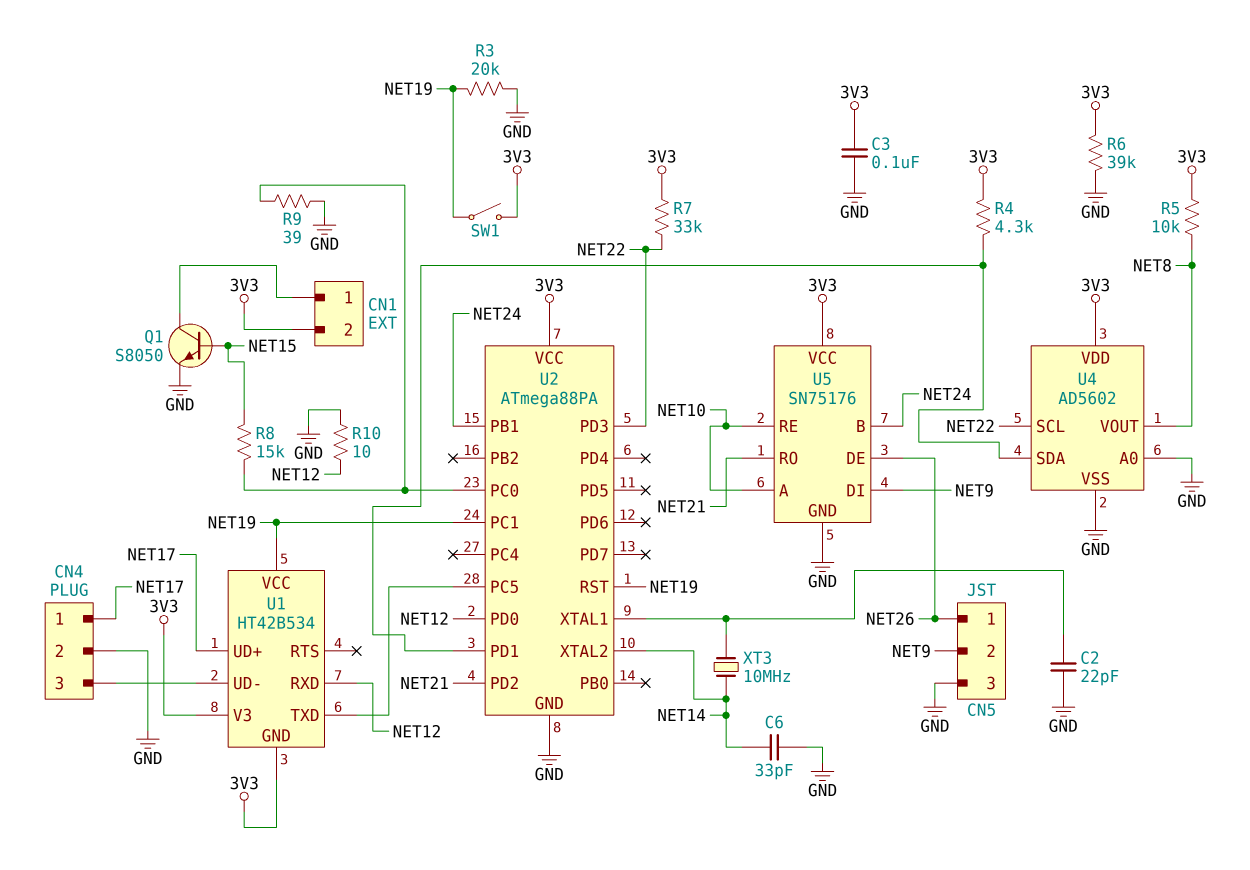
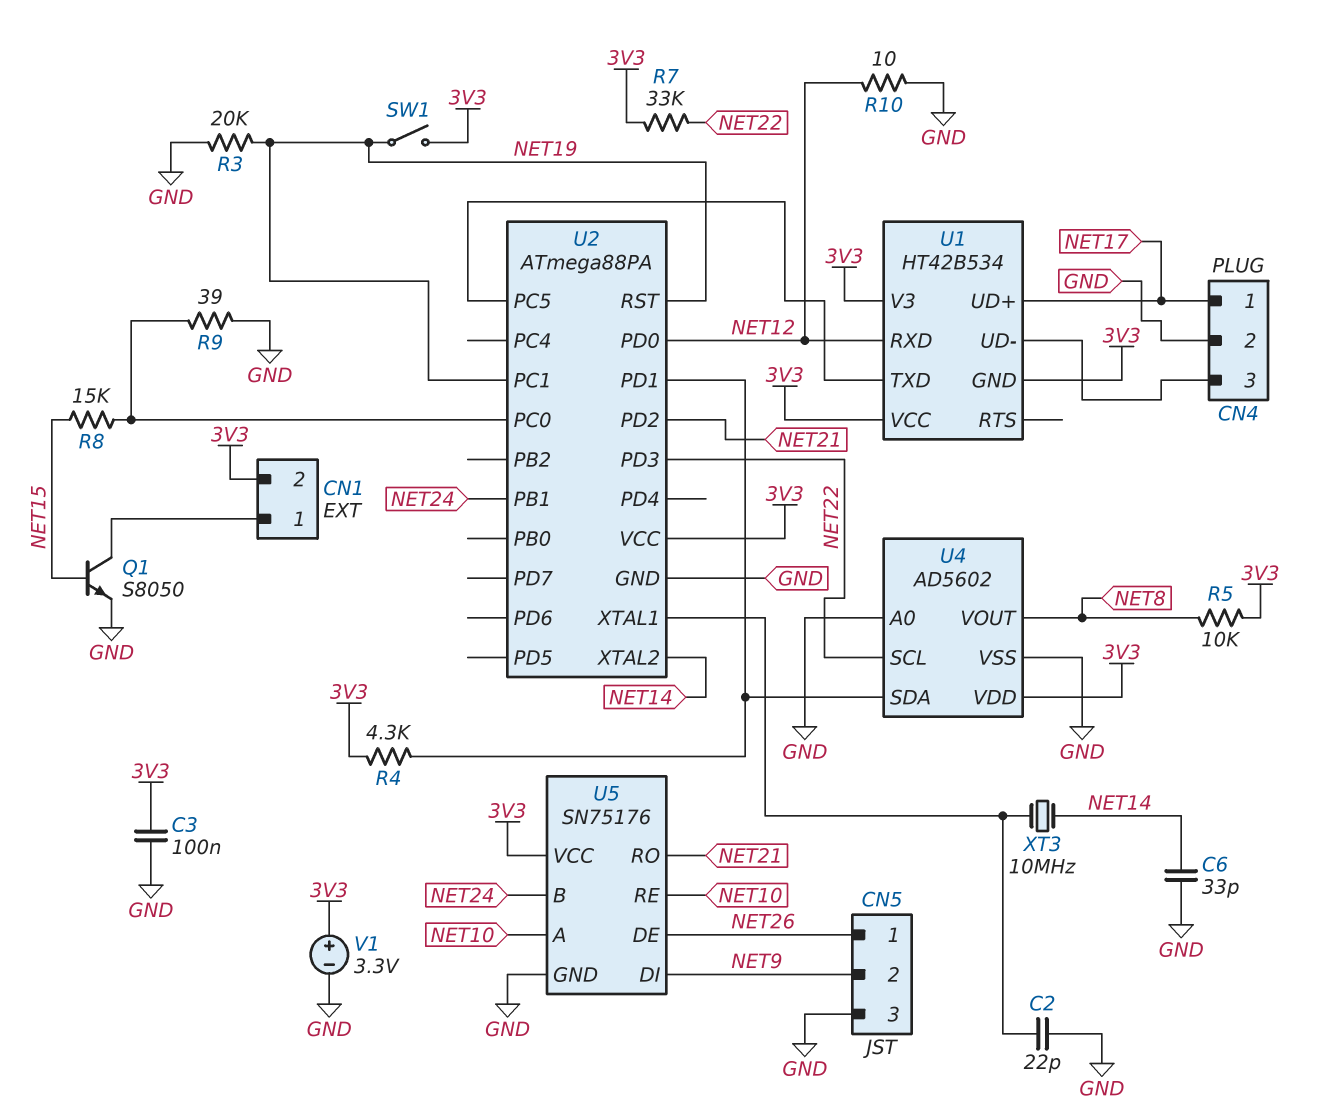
R6: 39k (3V3, GND) -> none
U1 pin VCC: NET19 -> 3V3
V1: none -> 3.3V (plus 3V3, minus GND)

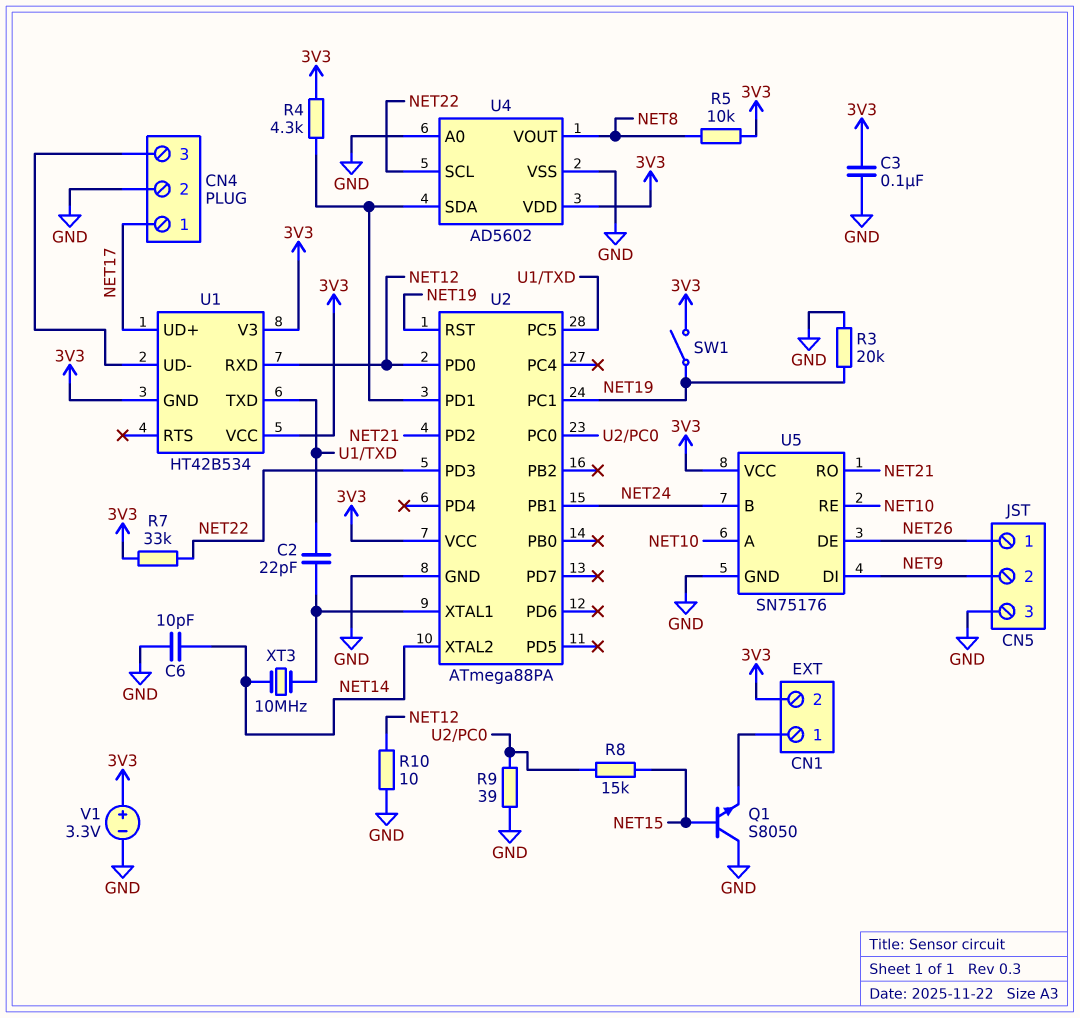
C2: 22pF (GND, U2/XTAL1) -> 22pF (U1/TXD, U2/XTAL1)
C6: 33pF (GND, NET14) -> 10pF (GND, NET14)
Q1: NPN S8050 (B NET15, C CN1/1, E GND) -> NPN S8050 (B NET15, C GND, E CN1/1)

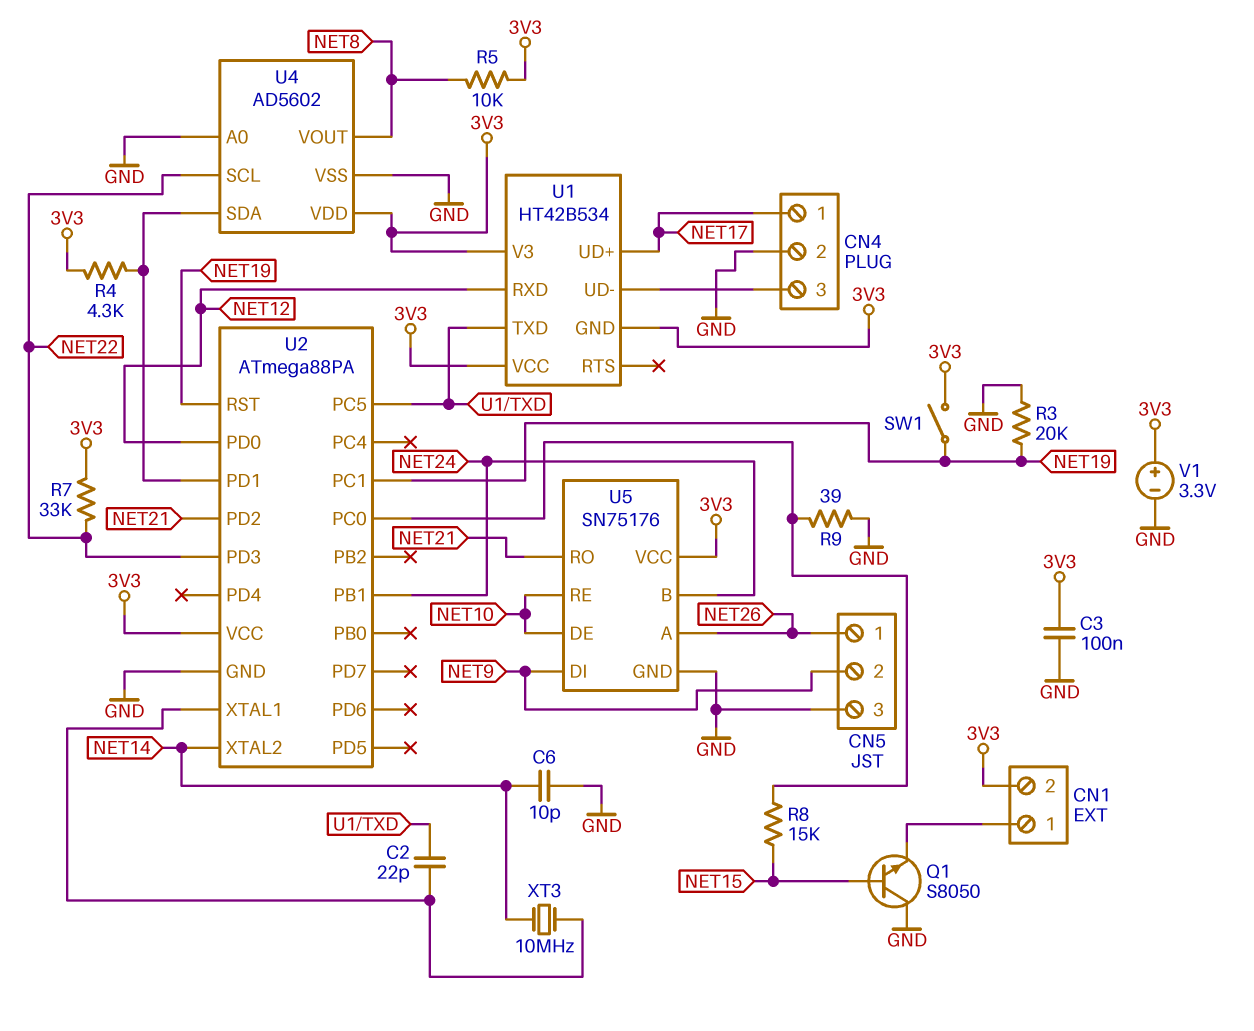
R10: 10 (GND, NET12) -> none
U5 pin A: NET10 -> NET26
U5 pin DE: NET26 -> NET10

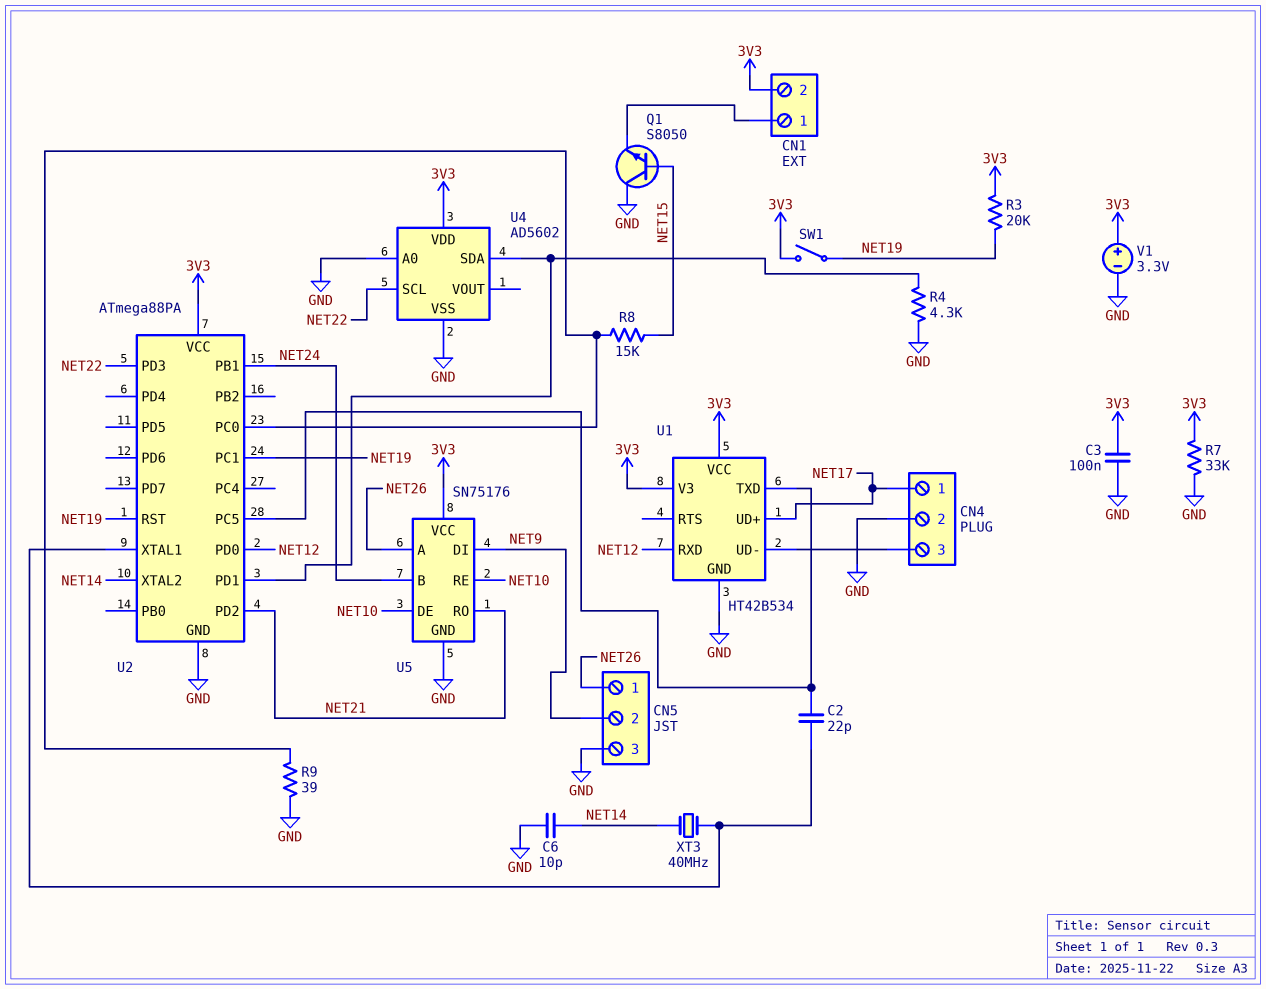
R3: 20k (GND, NET19) -> 20k (3V3, NET19)
R4: 4.3k (3V3, U2/PD1) -> 4.3k (GND, U2/PD1)
R5: 10k (3V3, NET8) -> none
R7: 33k (3V3, NET22) -> 33k (3V3, GND)
U1 pin GND: 3V3 -> GND
U4 pin VOUT: NET8 -> none
XT3: 10MHz (NET14, U2/XTAL1) -> 40MHz (NET14, U2/XTAL1)

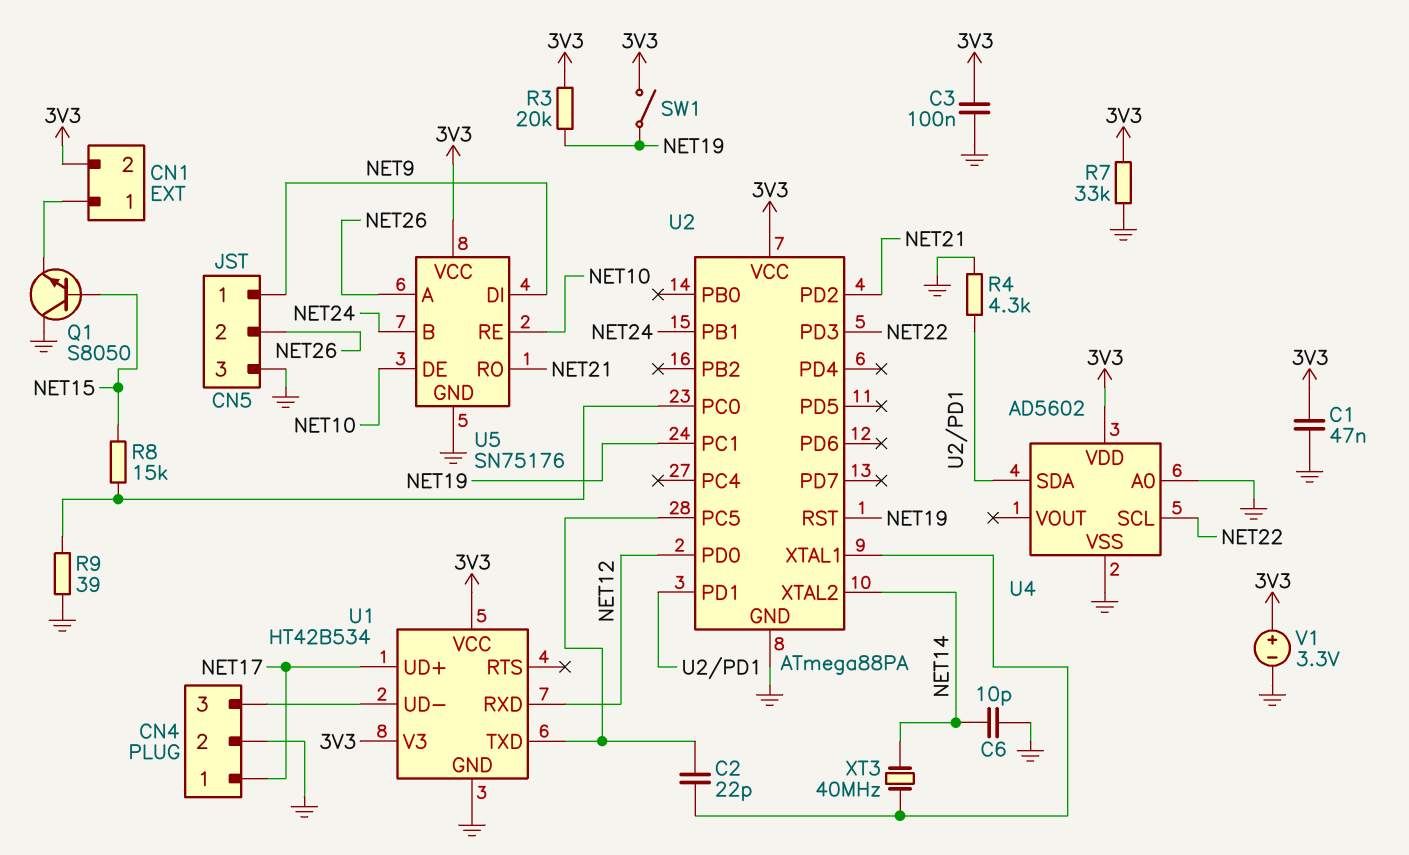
C1: none -> 47nF (3V3, GND)
CN5 pin 1: NET26 -> NET9
CN5 pin 2: NET9 -> NET26

